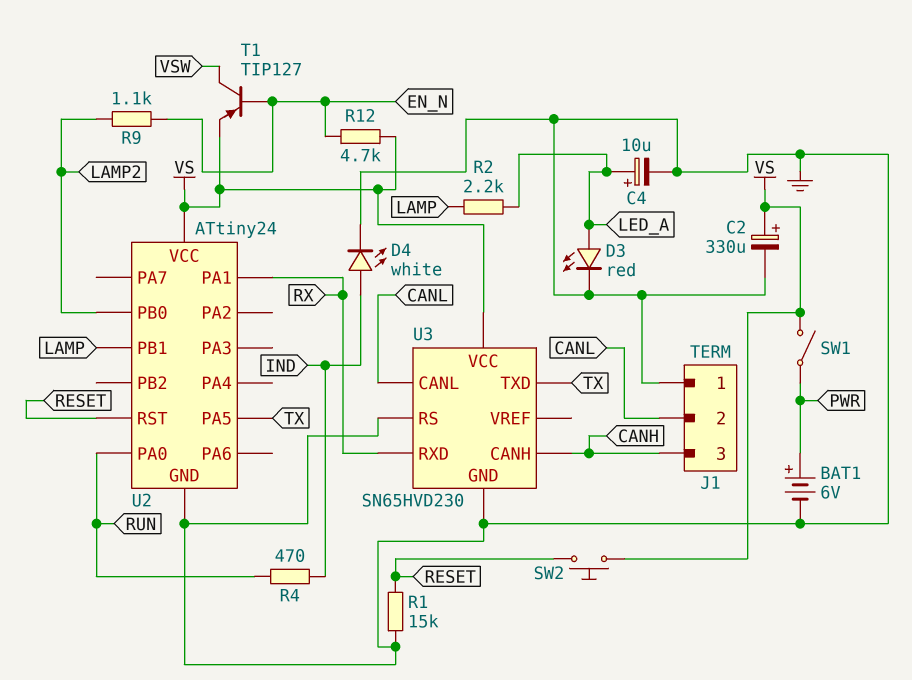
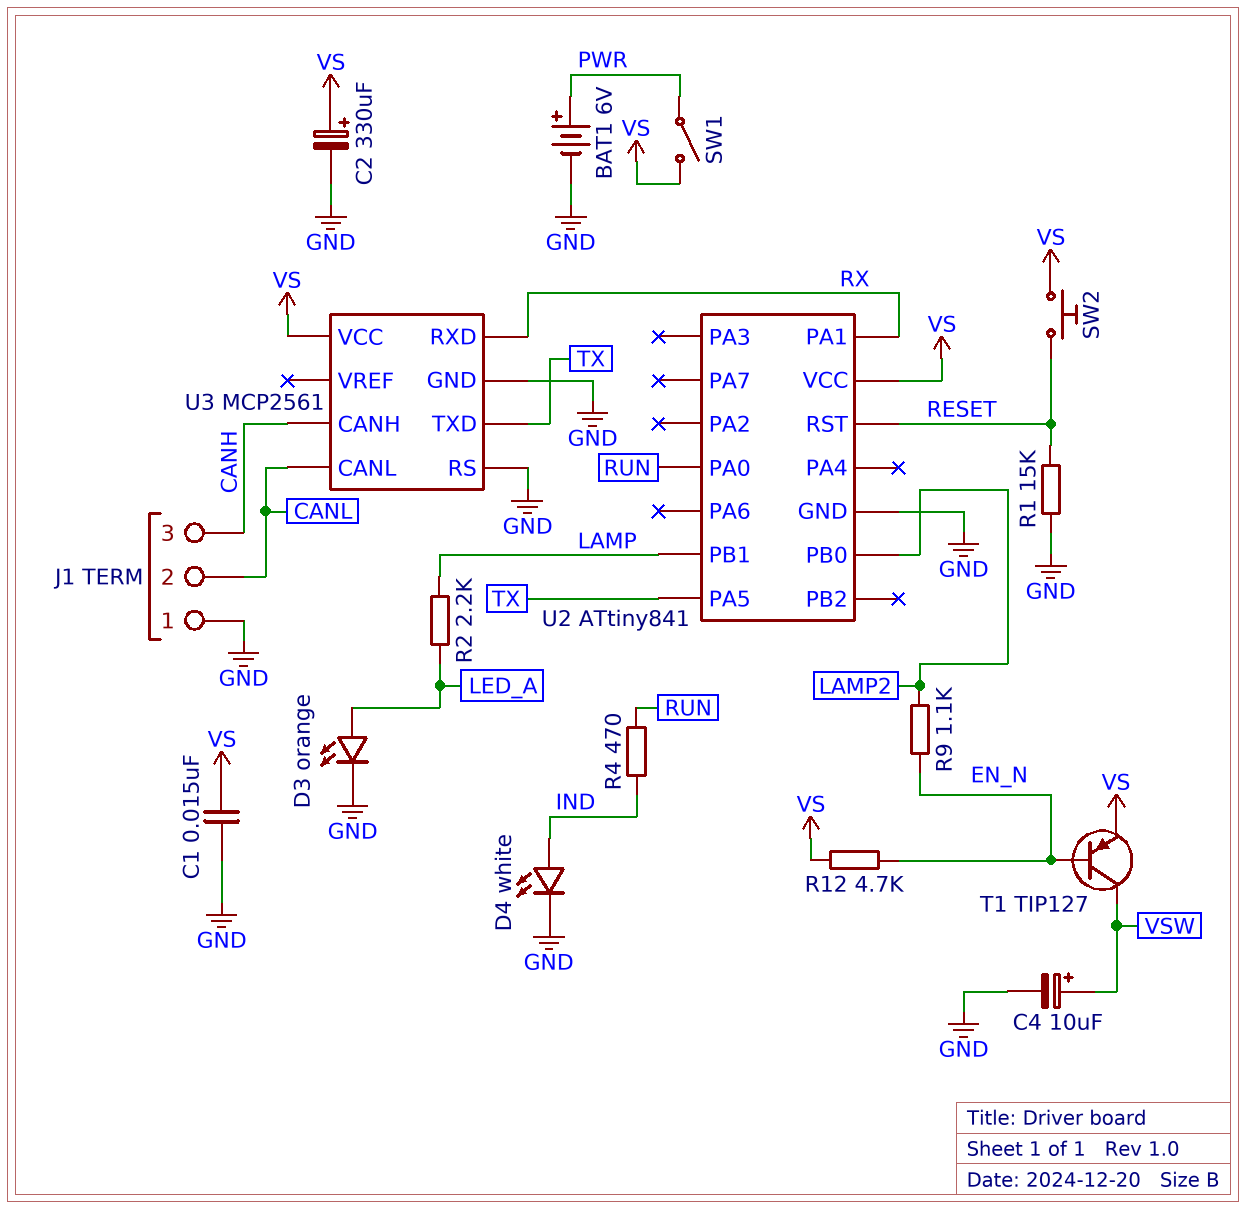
C1: none -> 15nF (GND, VS)
C4: 10uF (plus LED_A, minus GND) -> 10uF (plus VSW, minus GND)
D3: LED red (A LED_A, K GND) -> LED orange (A LED_A, K GND)
U2: ATtiny24 -> ATtiny841
U3: SN65HVD230 -> MCP2561

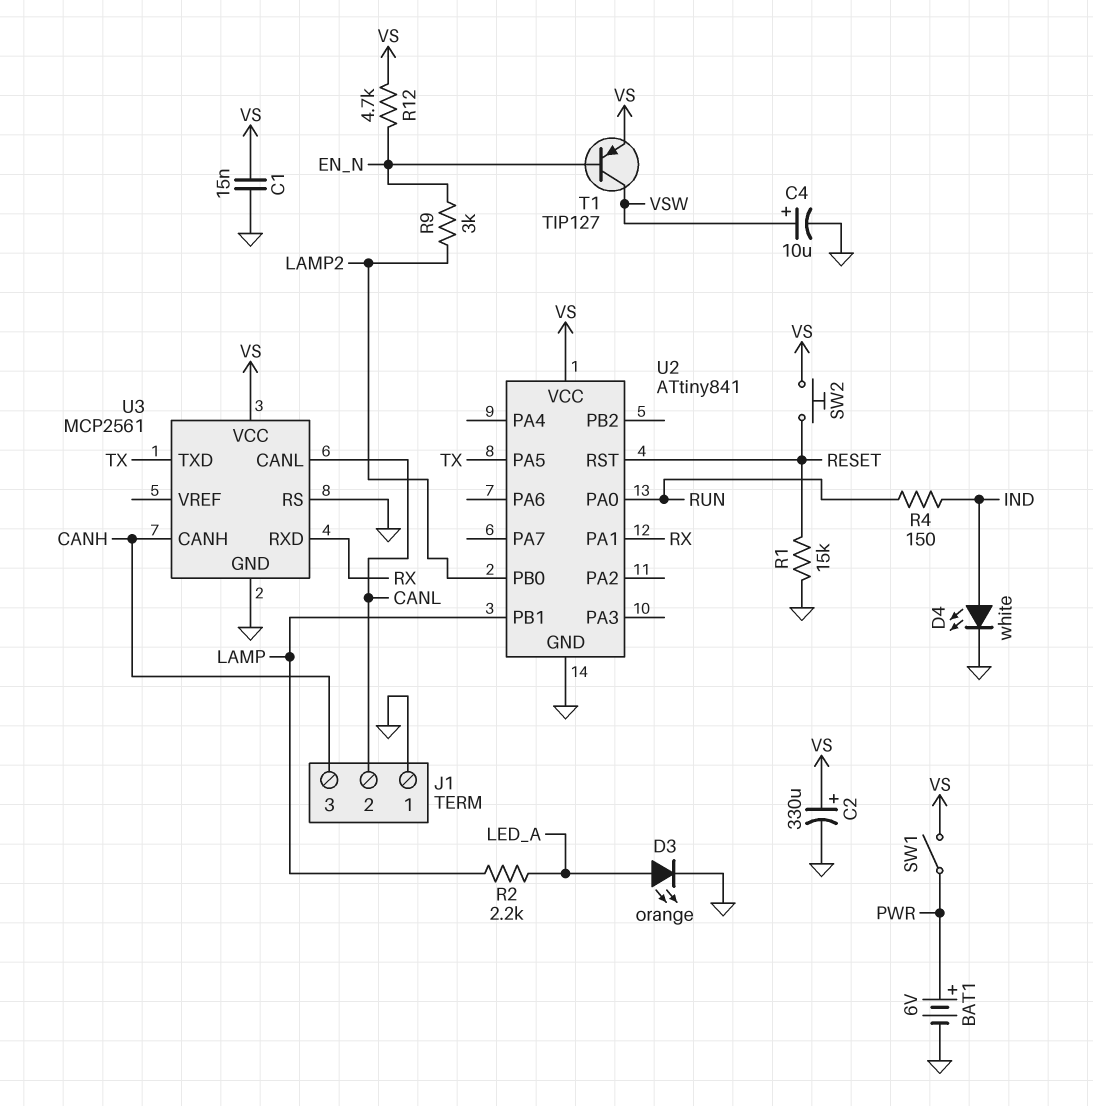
R4: 470 (IND, RUN) -> 150 (IND, RUN)
R9: 1.1k (EN_N, LAMP2) -> 3k (EN_N, LAMP2)

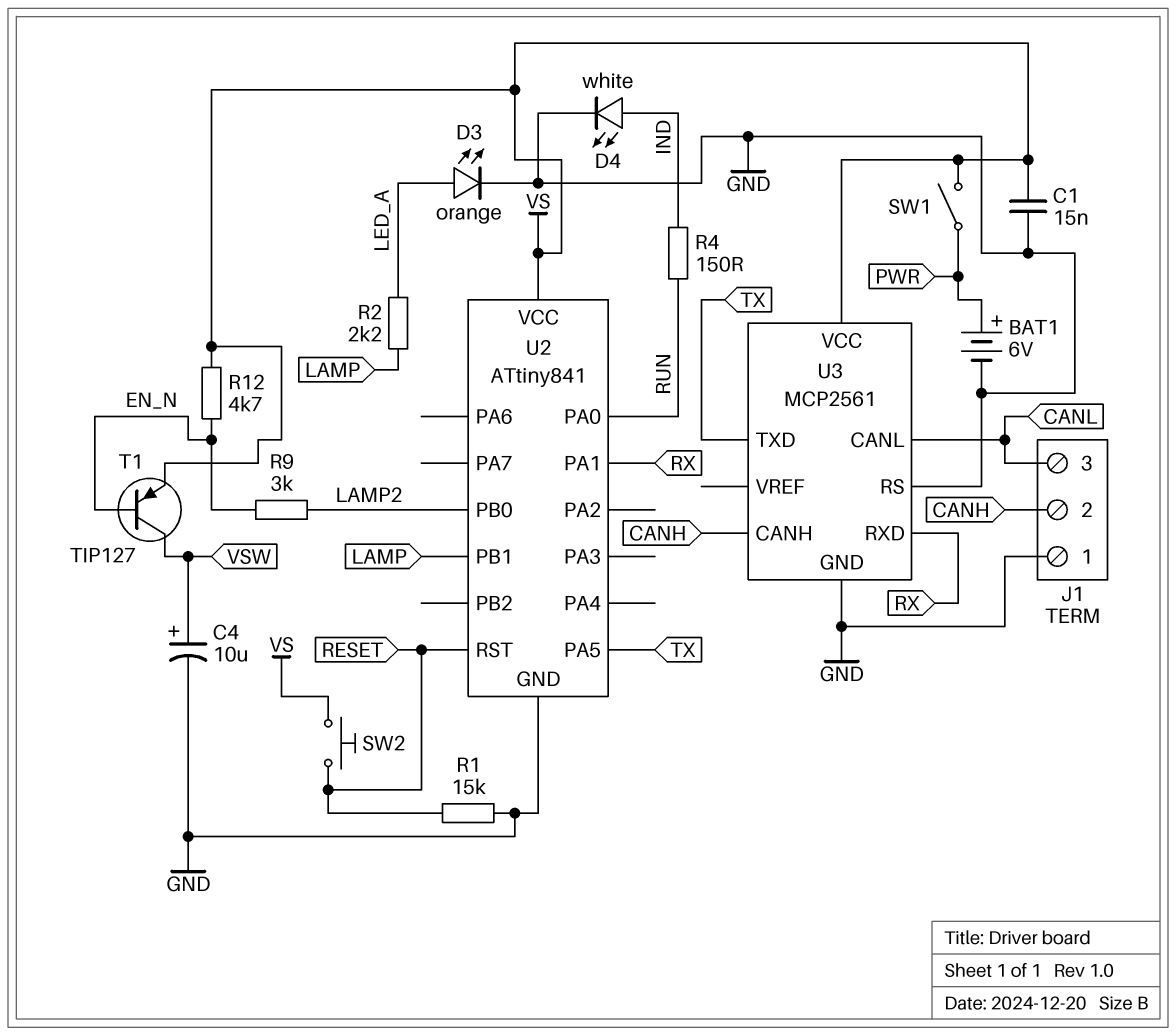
C2: 330uF (plus VS, minus GND) -> none
J1 pin 2: CANL -> CANH
J1 pin 3: CANH -> CANL

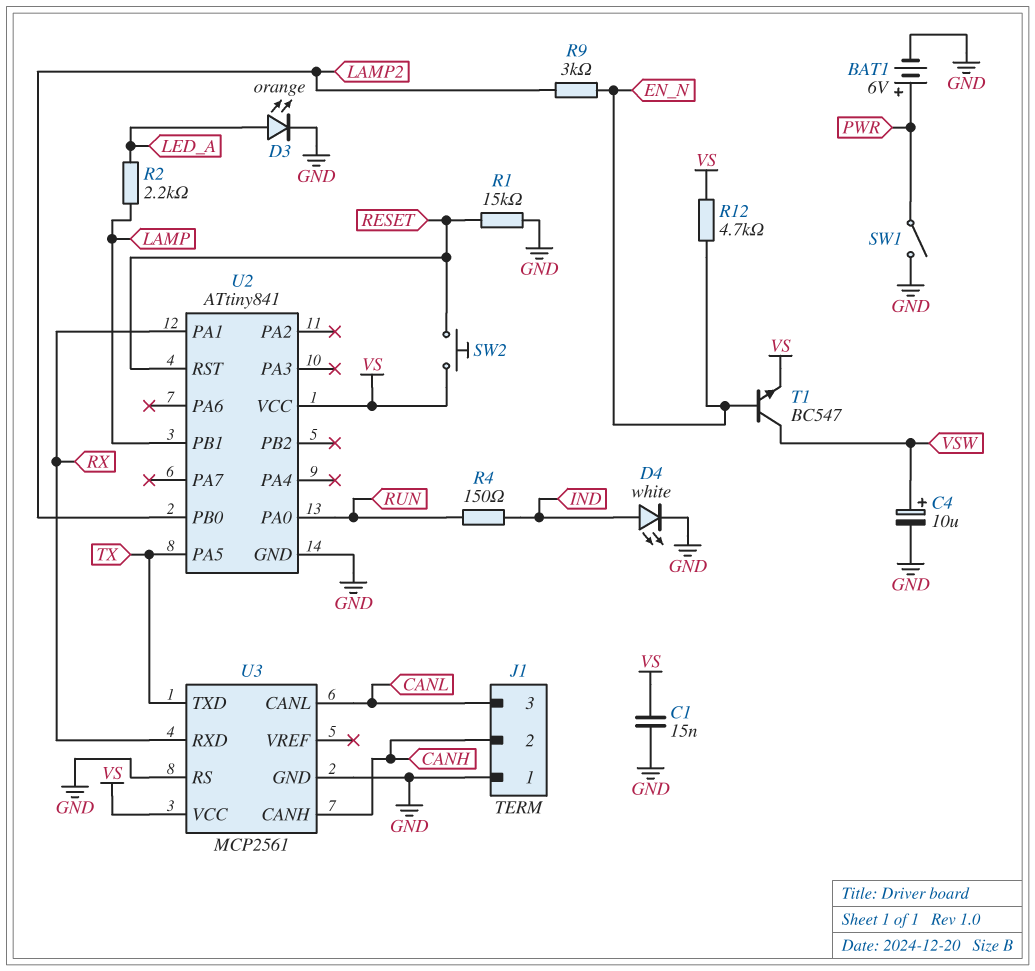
SW1: switch (PWR, VS) -> switch (GND, PWR)
T1: PNP TIP127 (B EN_N, C VSW, E VS) -> NPN BC547 (B EN_N, C VSW, E VS)

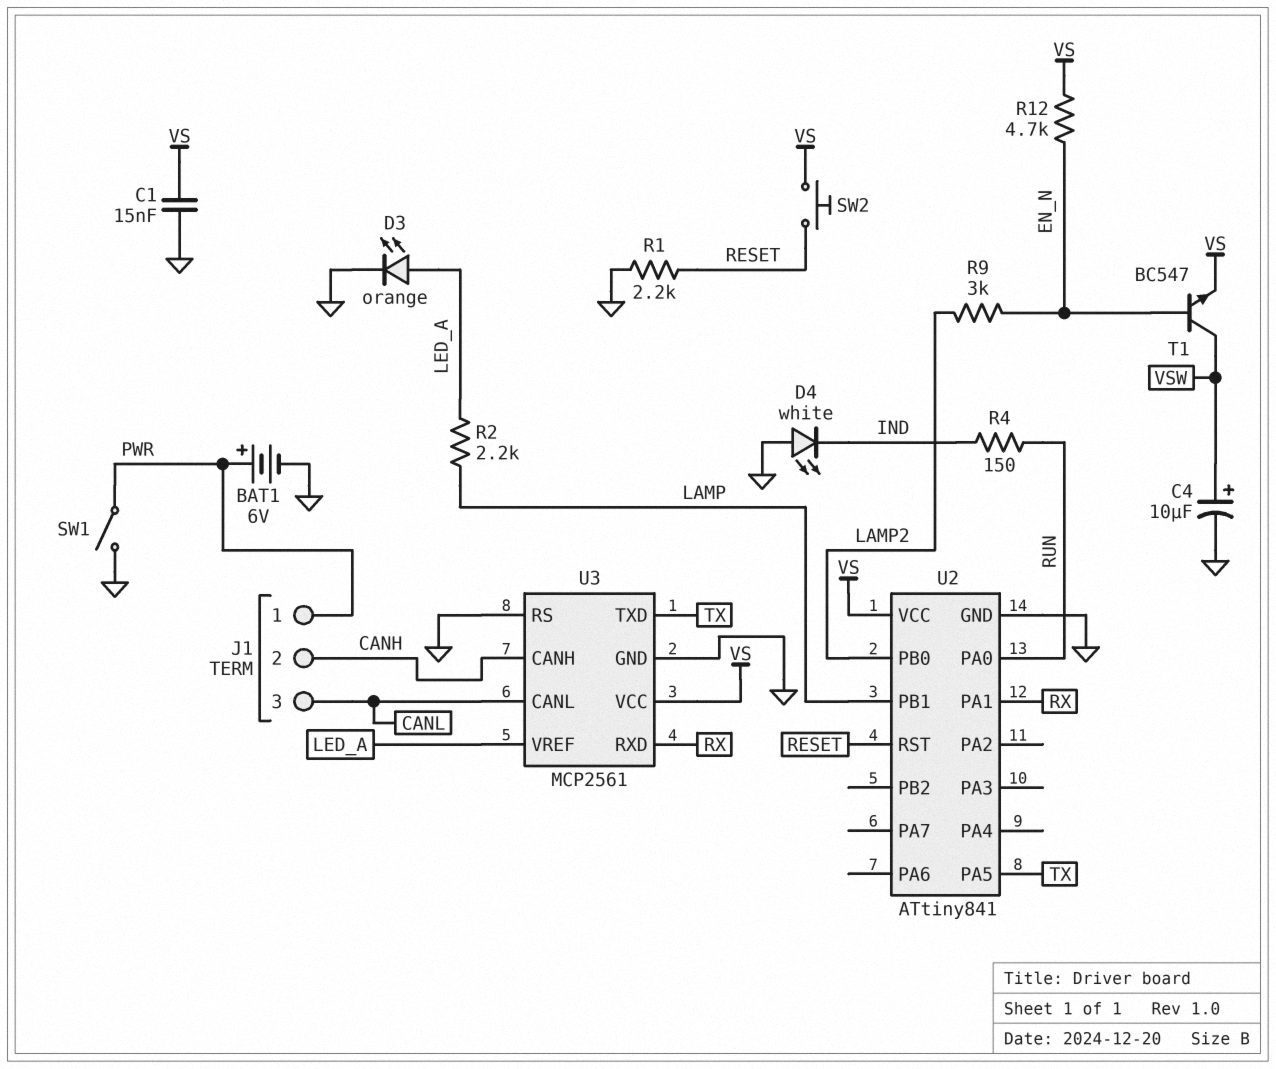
D4: LED white (A IND, K GND) -> LED white (A GND, K IND)
J1 pin 1: GND -> PWR
R1: 15k (GND, RESET) -> 2.2k (GND, RESET)
U3 pin VREF: none -> LED_A

